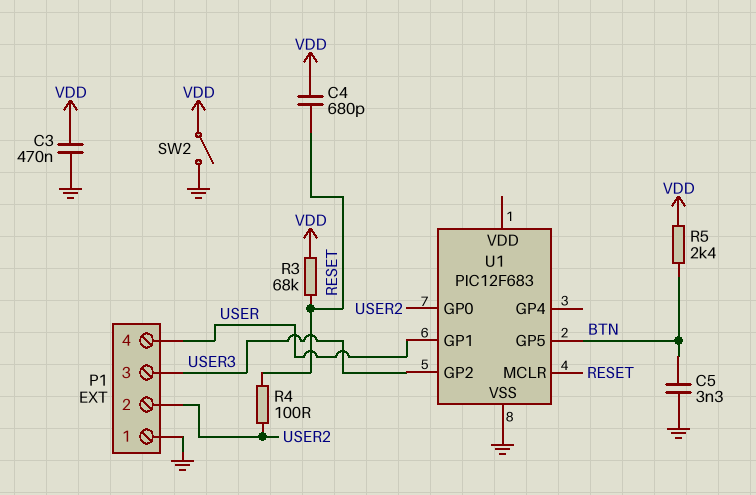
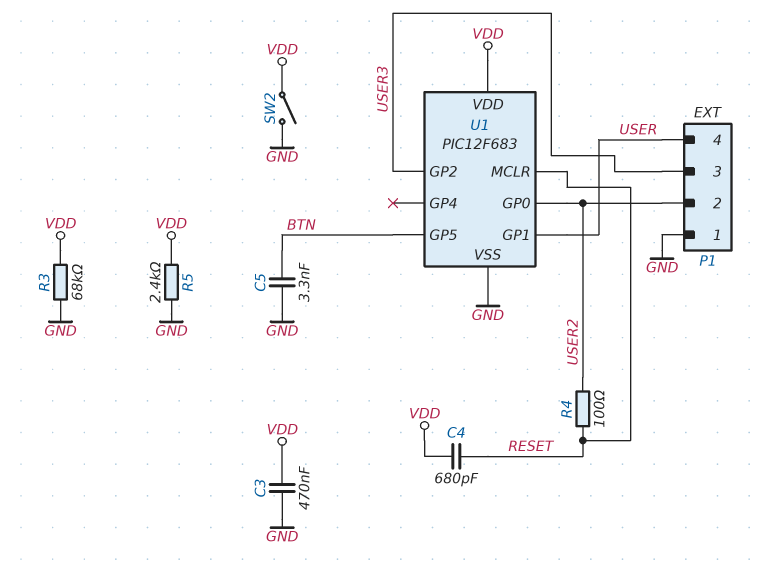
R3: 68k (RESET, VDD) -> 68k (GND, VDD)
R5: 2.4k (BTN, VDD) -> 2.4k (GND, VDD)
U1 pin VDD: none -> VDD

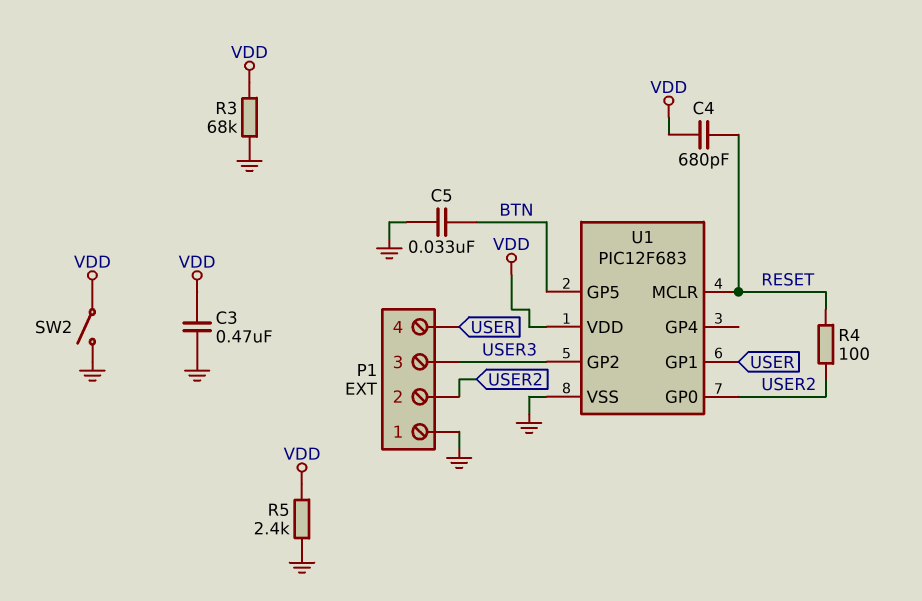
C5: 3.3nF (BTN, GND) -> 33nF (BTN, GND)

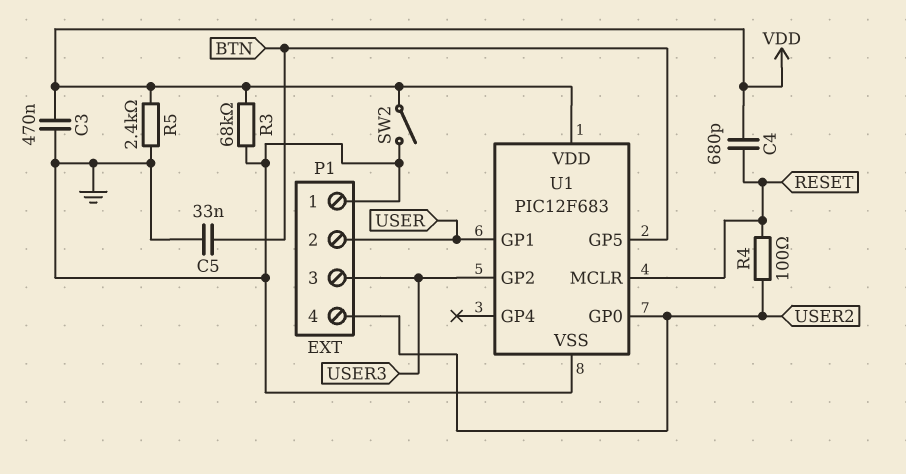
P1 pin 2: USER2 -> USER
P1 pin 4: USER -> USER2

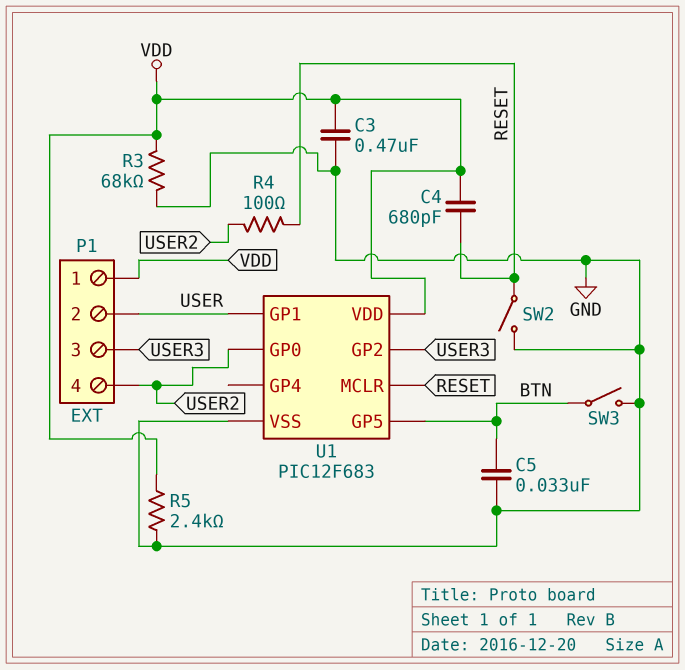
P1 pin 1: GND -> VDD
SW2: switch (GND, VDD) -> switch (GND, RESET)
SW3: none -> switch (BTN, GND)

